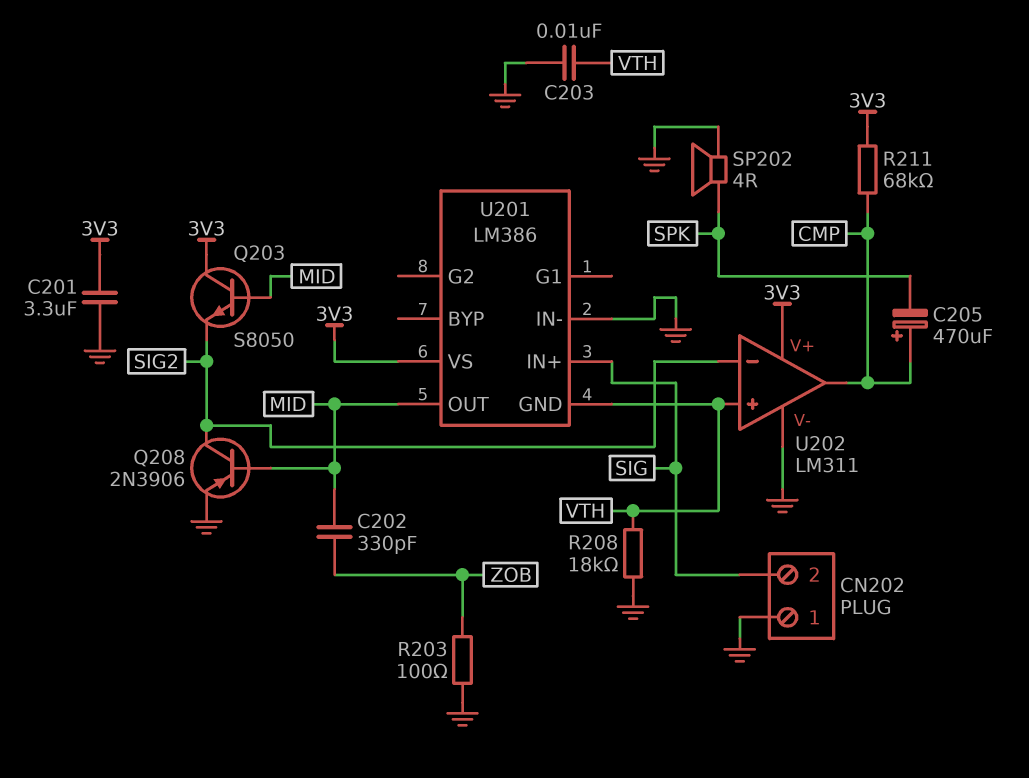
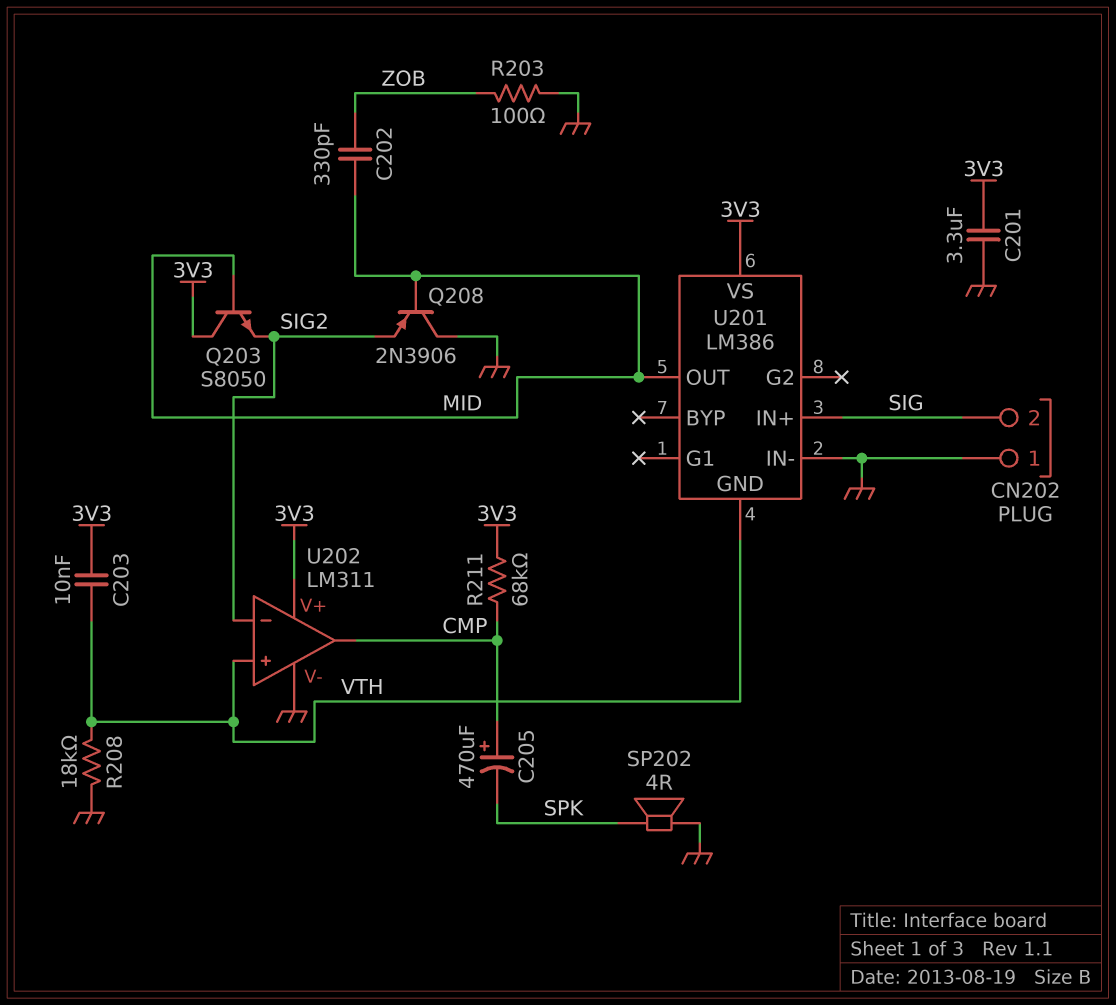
C203: 10nF (GND, VTH) -> 10nF (3V3, VTH)
Q208: PNP 2N3906 (B MID, C SIG2, E GND) -> PNP 2N3906 (B MID, C GND, E SIG2)

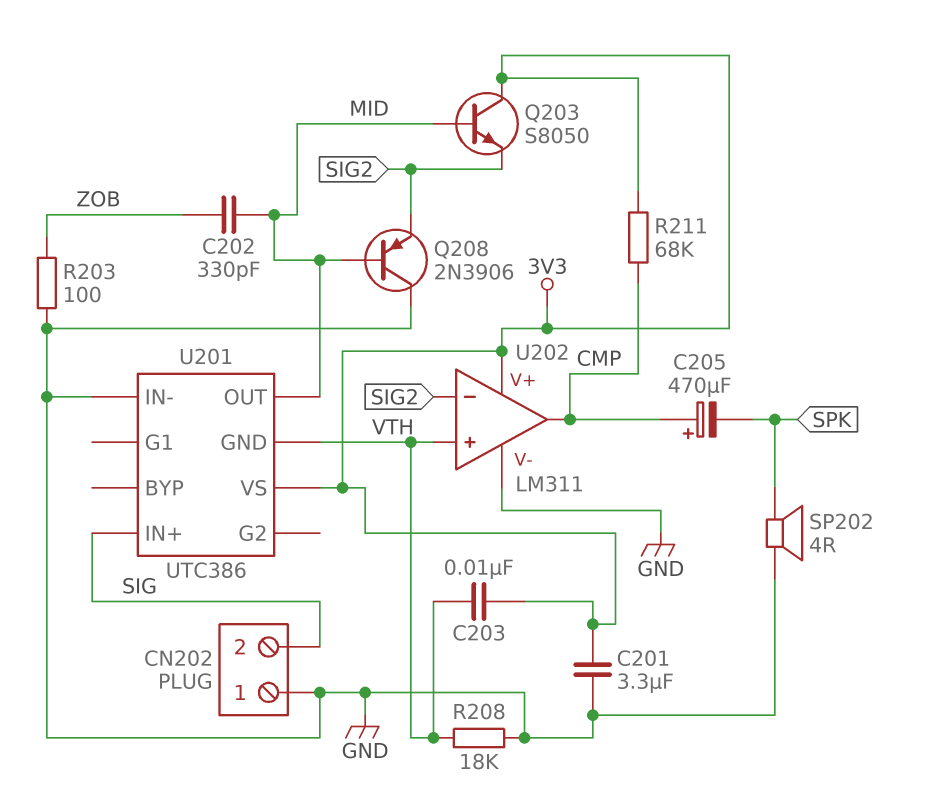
U201: LM386 -> UTC386

